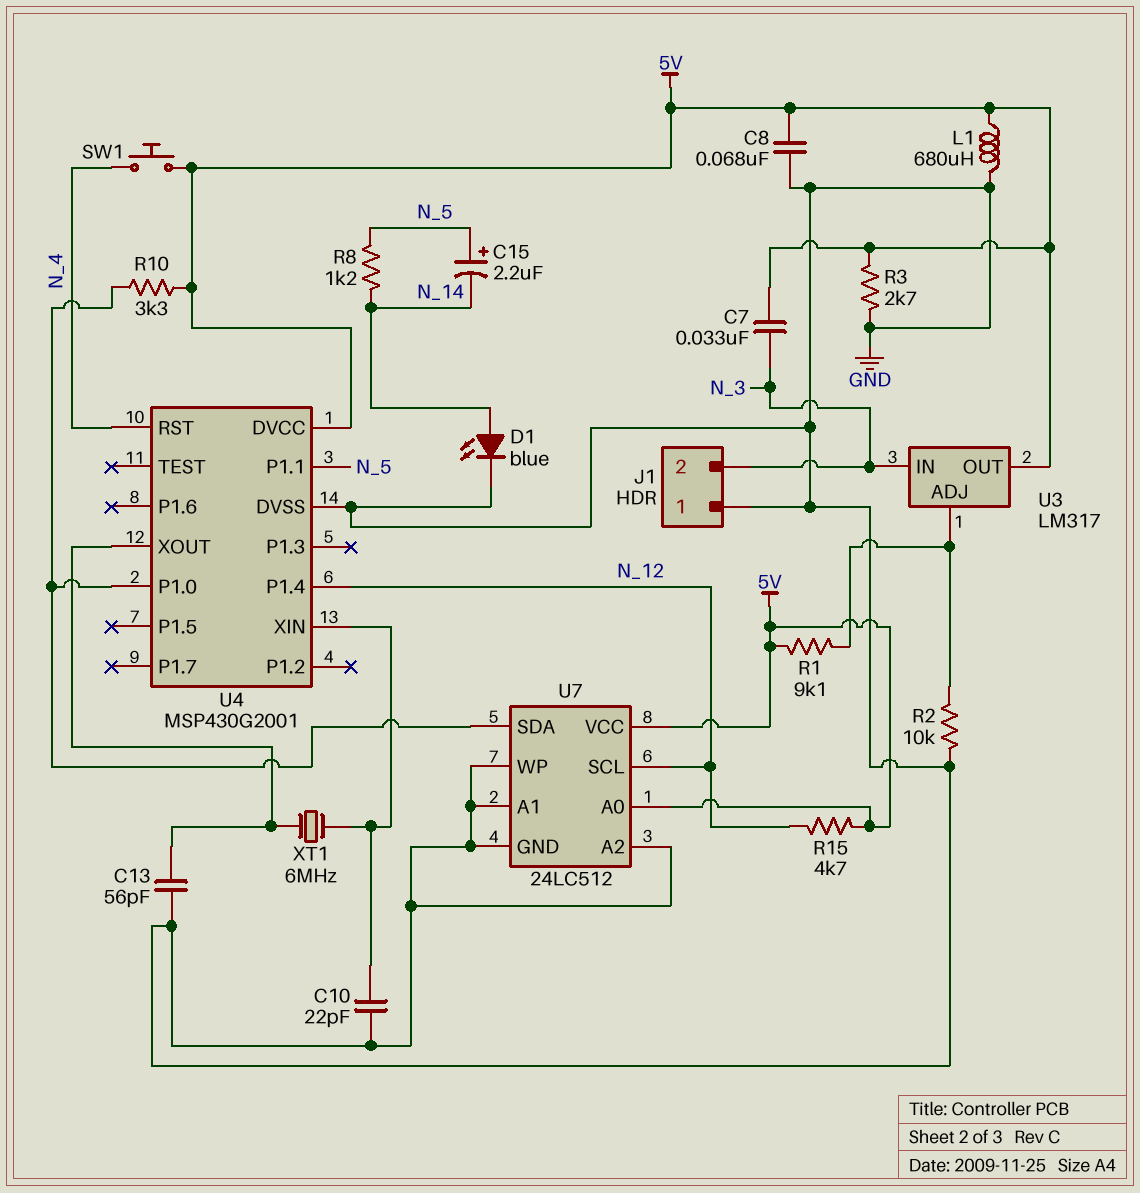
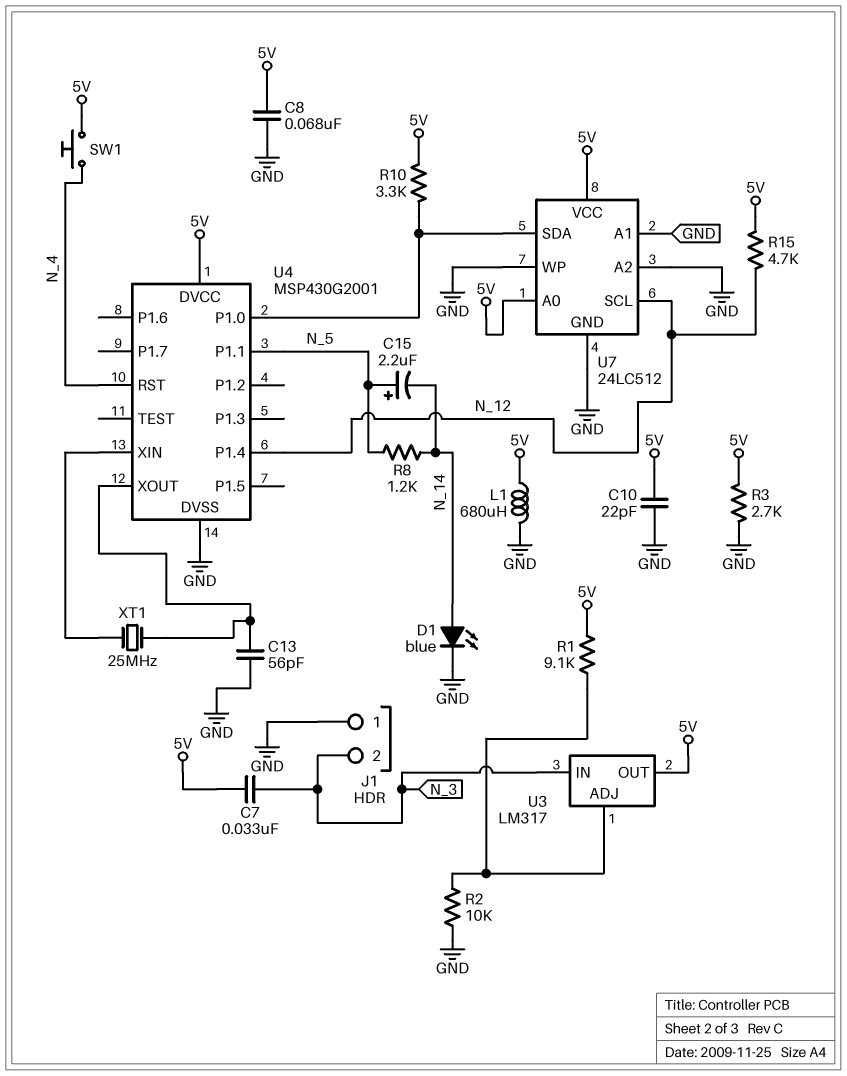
C10: 22pF (GND, U4/XIN) -> 22pF (5V, GND)
XT1: 6MHz (U4/XIN, U4/XOUT) -> 25MHz (U4/XIN, U4/XOUT)

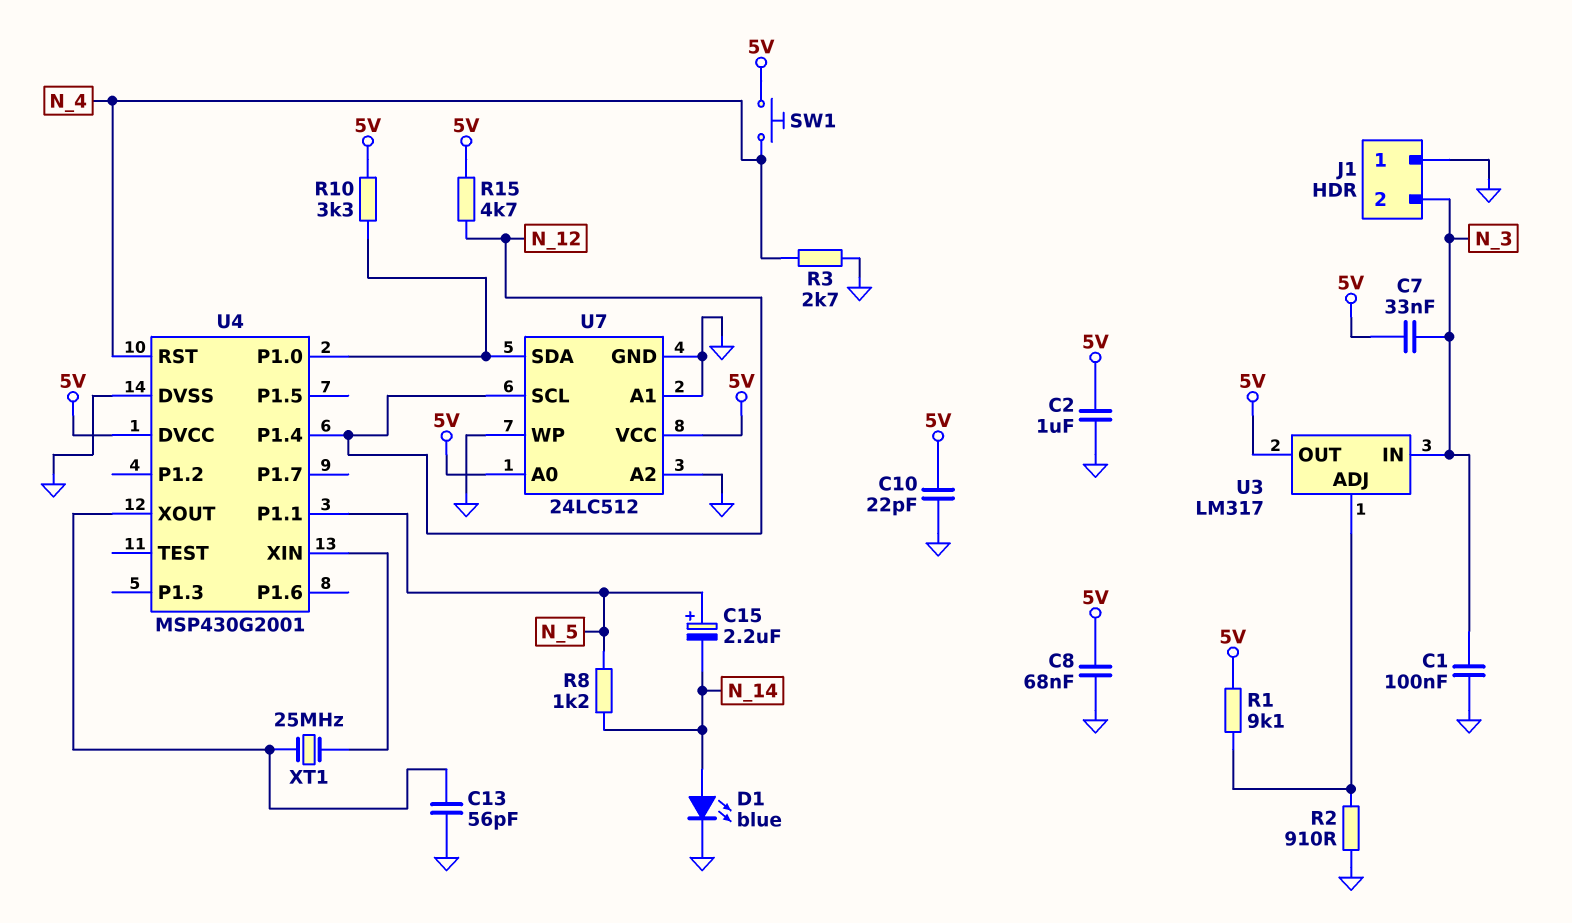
C1: none -> 100nF (GND, N_3)
C2: none -> 1uF (5V, GND)
L1: 680uH (5V, GND) -> none
R2: 10k (GND, U3/ADJ) -> 910 (GND, U3/ADJ)
R3: 2.7k (5V, GND) -> 2.7k (GND, N_4)

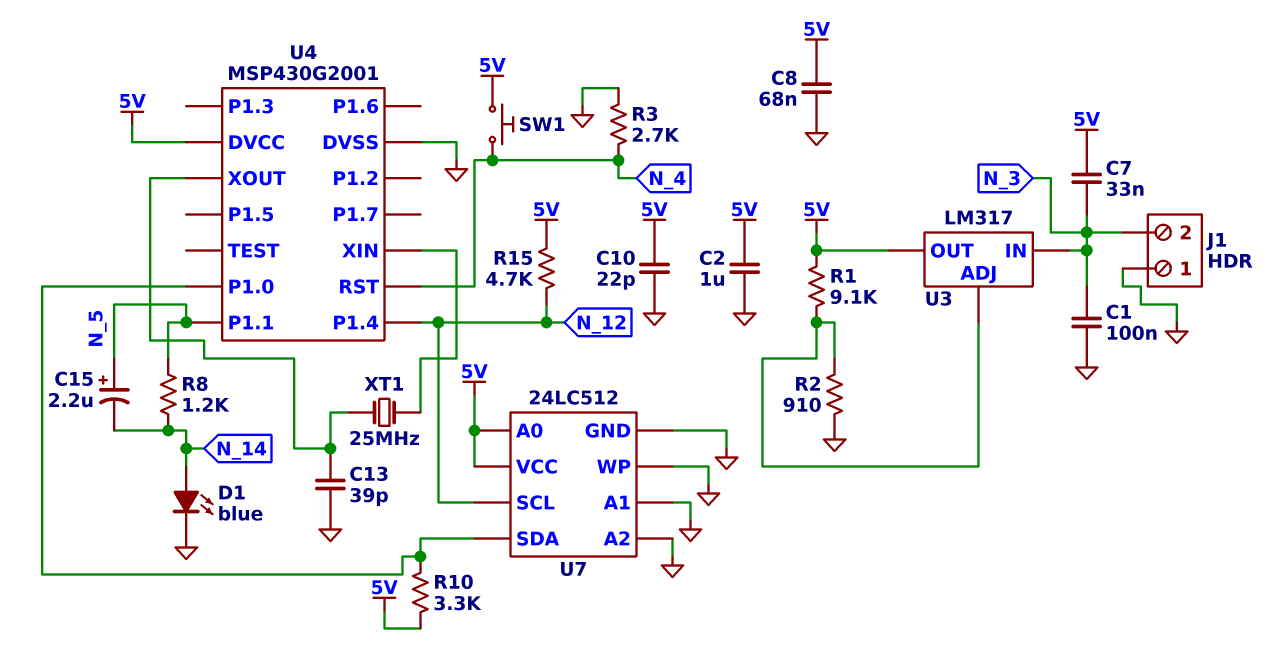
C13: 56pF (GND, U4/XOUT) -> 39pF (GND, U4/XOUT)

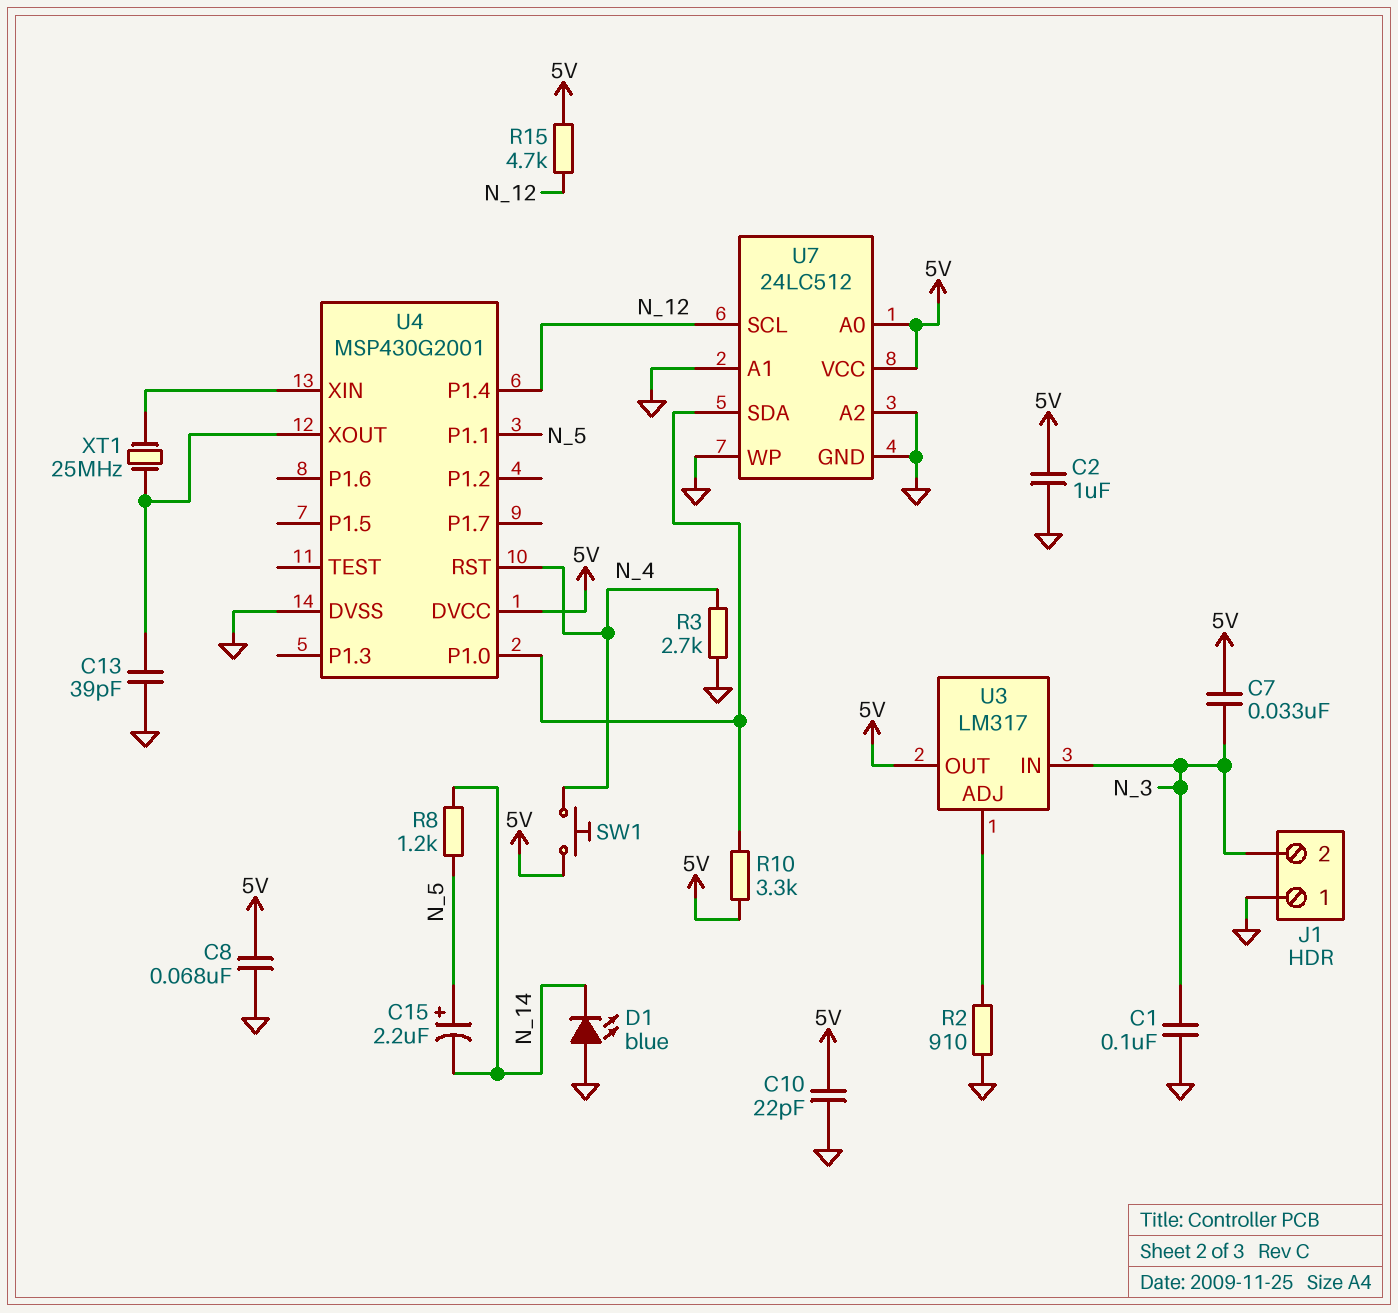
D1: LED blue (A N_14, K GND) -> LED blue (A GND, K N_14)
R1: 9.1k (5V, U3/ADJ) -> none

